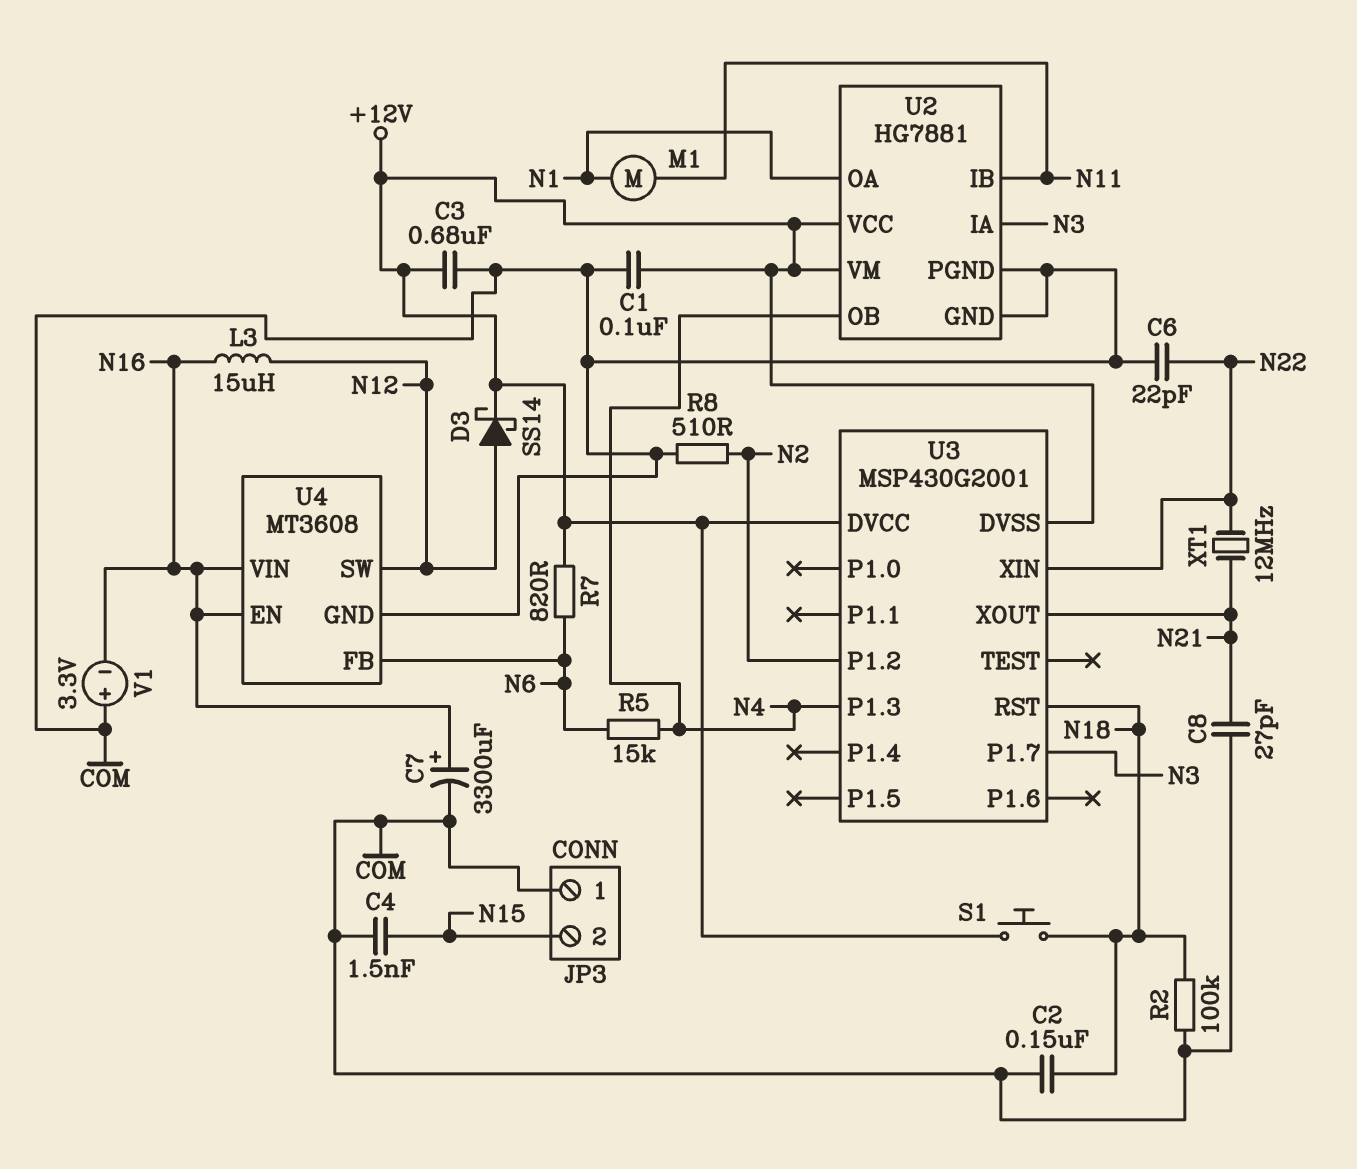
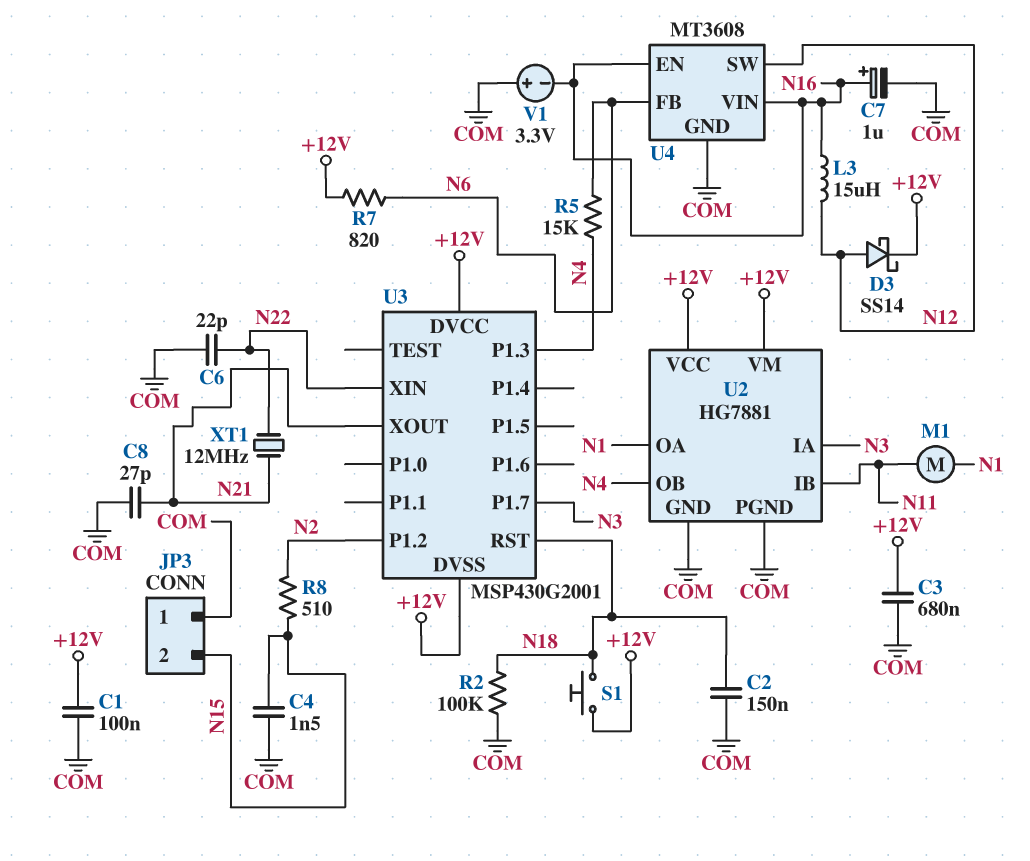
C7: 3300uF (plus N16, minus COM) -> 1uF (plus N16, minus COM)
R8: 510 (COM, N2) -> 510 (N2, N15)

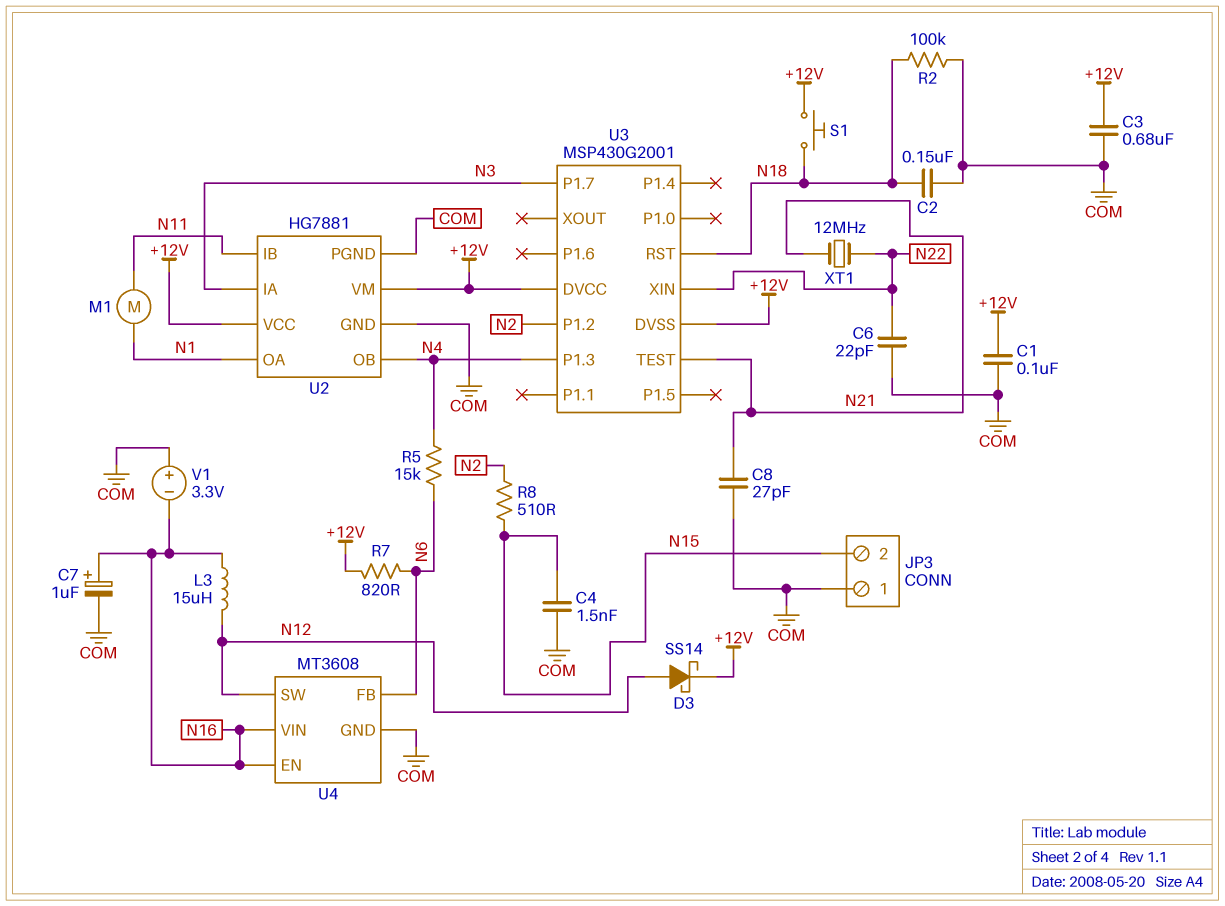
U3 pin TEST: none -> N21
U3 pin XOUT: N21 -> none

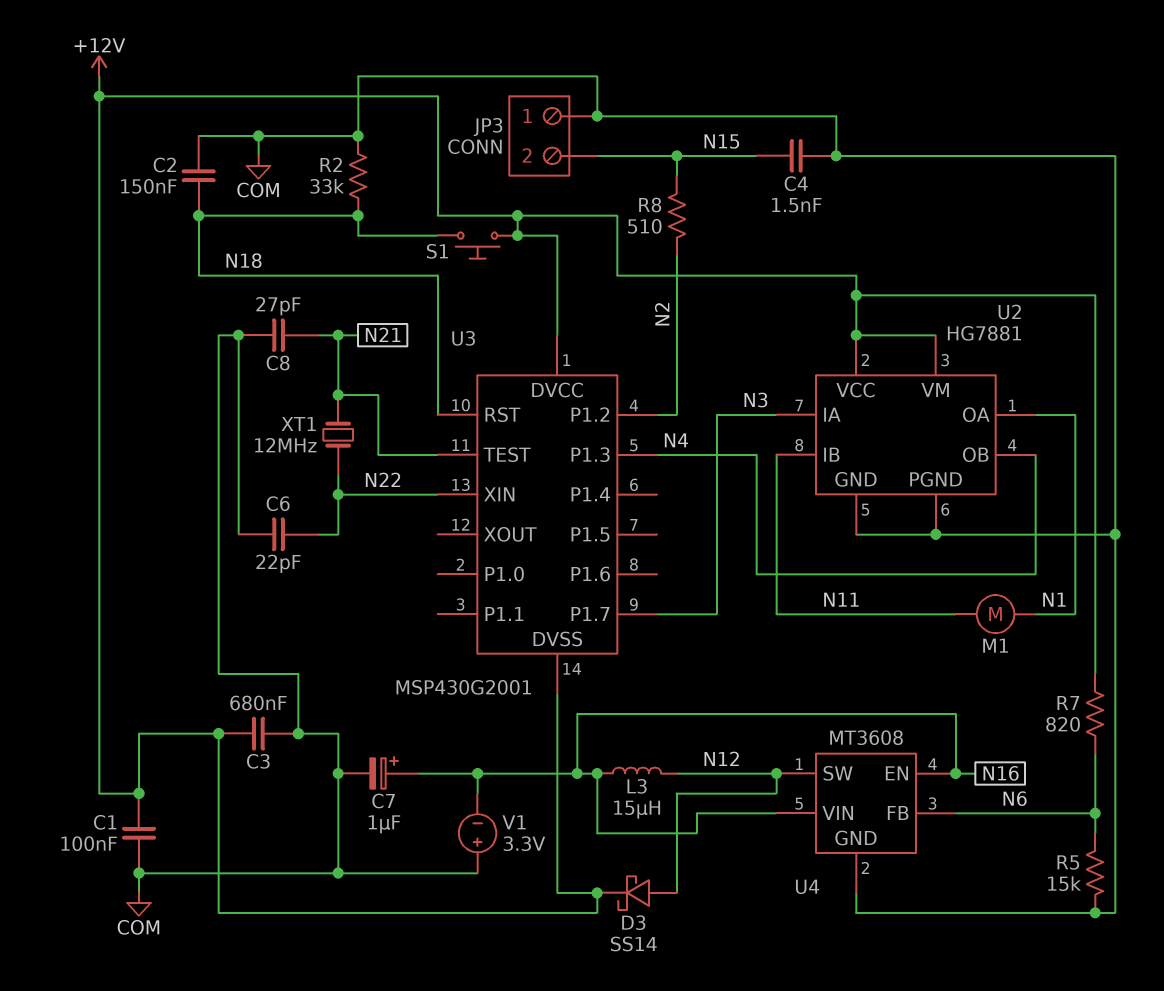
R2: 100k (COM, N18) -> 33k (COM, N18)
R5: 15k (N4, N6) -> 15k (COM, N6)

